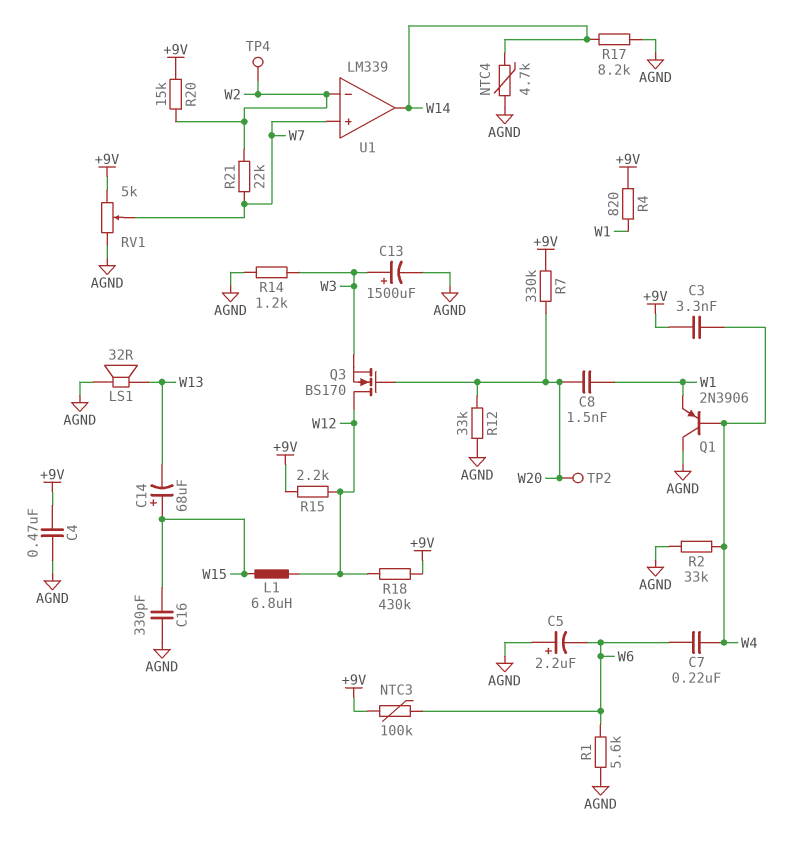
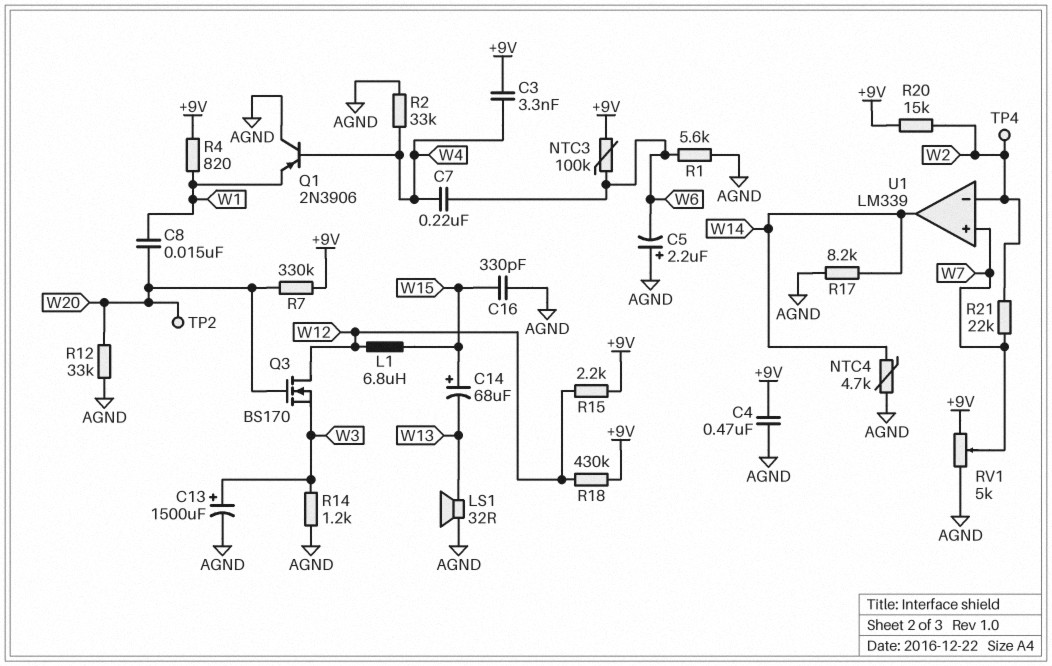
C8: 1.5nF (W1, W20) -> 15nF (W1, W20)

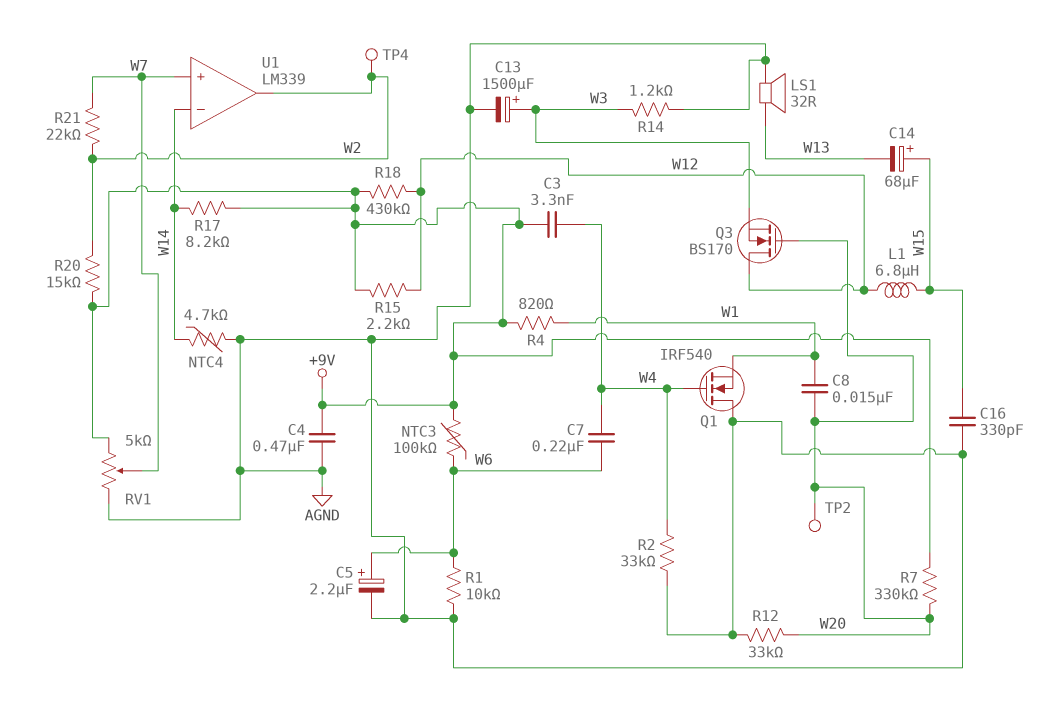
C5: 2.2uF (plus AGND, minus W6) -> 2.2uF (plus W6, minus AGND)
Q1: PNP 2N3906 (B W4, C AGND, E W1) -> NMOS IRF540 (G W4, D AGND, S W1)
R1: 5.6k (AGND, W6) -> 10k (AGND, W6)
R17: 8.2k (AGND, W14) -> 8.2k (+9V, W14)
U1 pin in-: W2 -> W14
U1 pin out: W14 -> W2

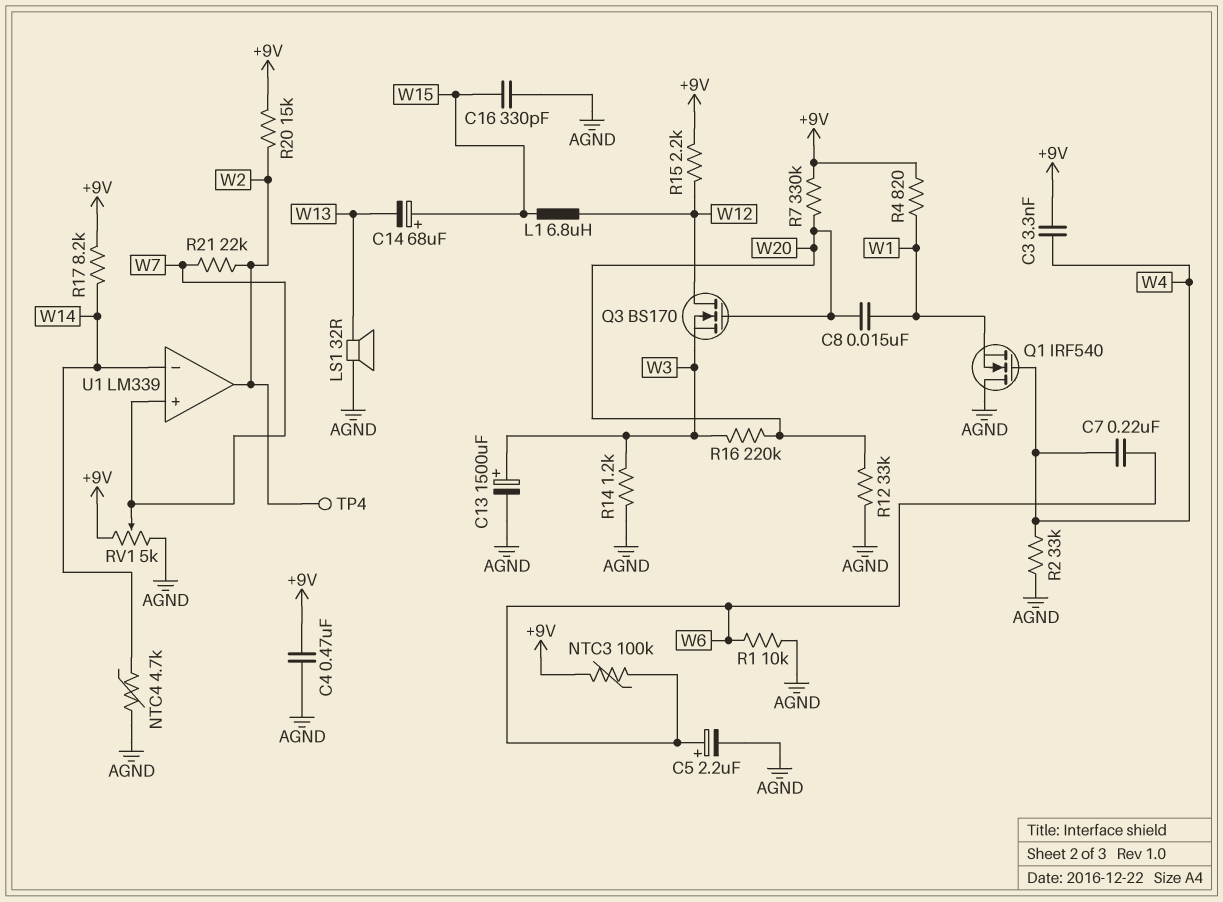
R16: none -> 220k (W3, W20)
R18: 430k (+9V, W12) -> none
TP2: test point (W20) -> none

